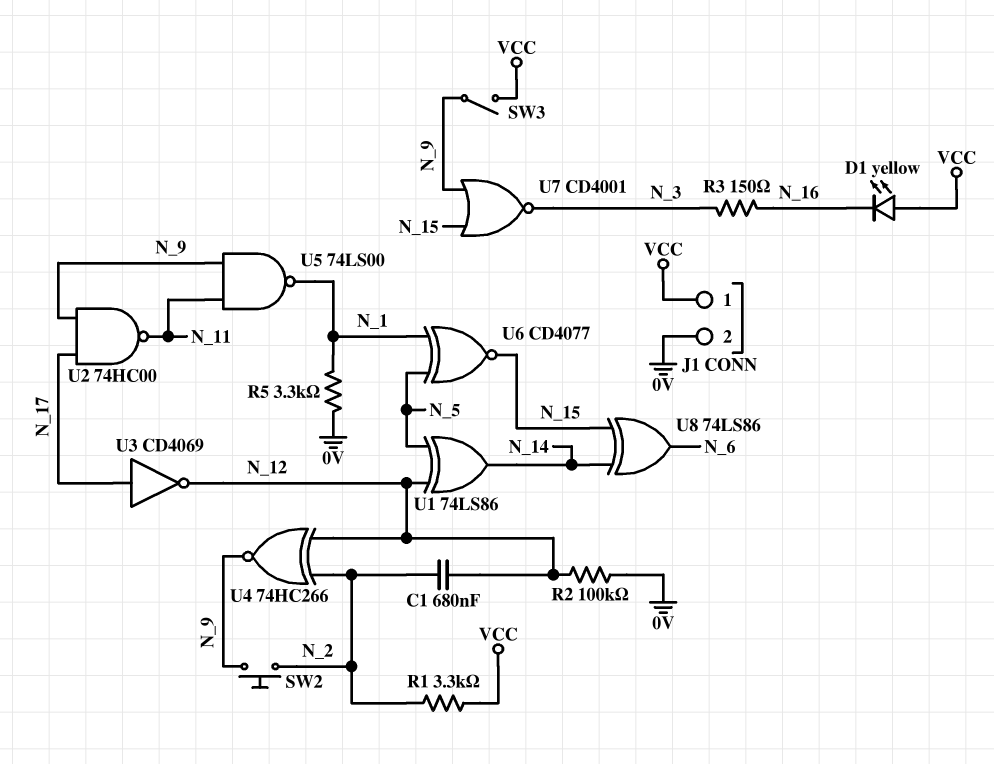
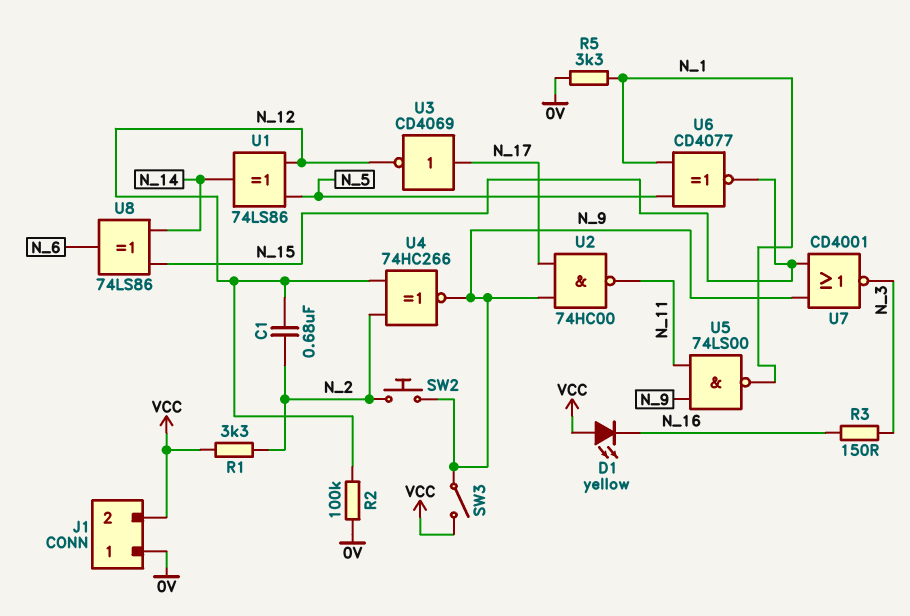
J1 pin 1: VCC -> 0V
J1 pin 2: 0V -> VCC

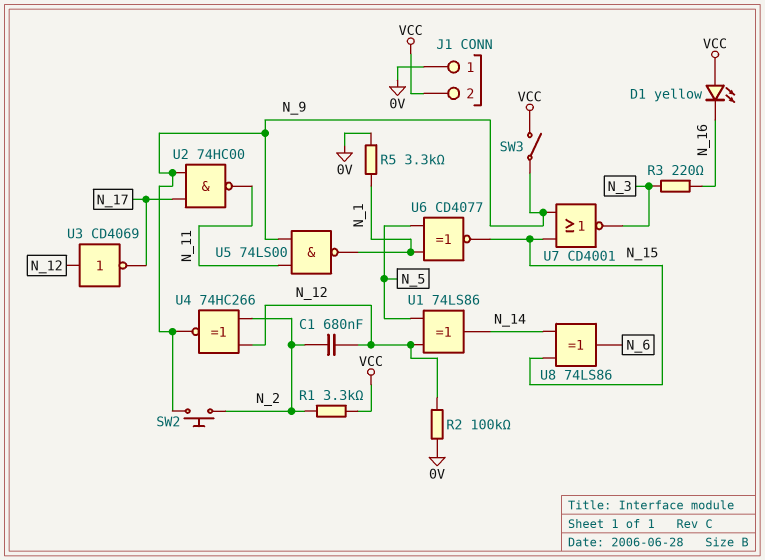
R3: 150 (N_3, N_16) -> 220 (N_3, N_16)
U3: NOT CD4069 (in N_17, out N_12) -> NOT CD4069 (in N_12, out N_17)

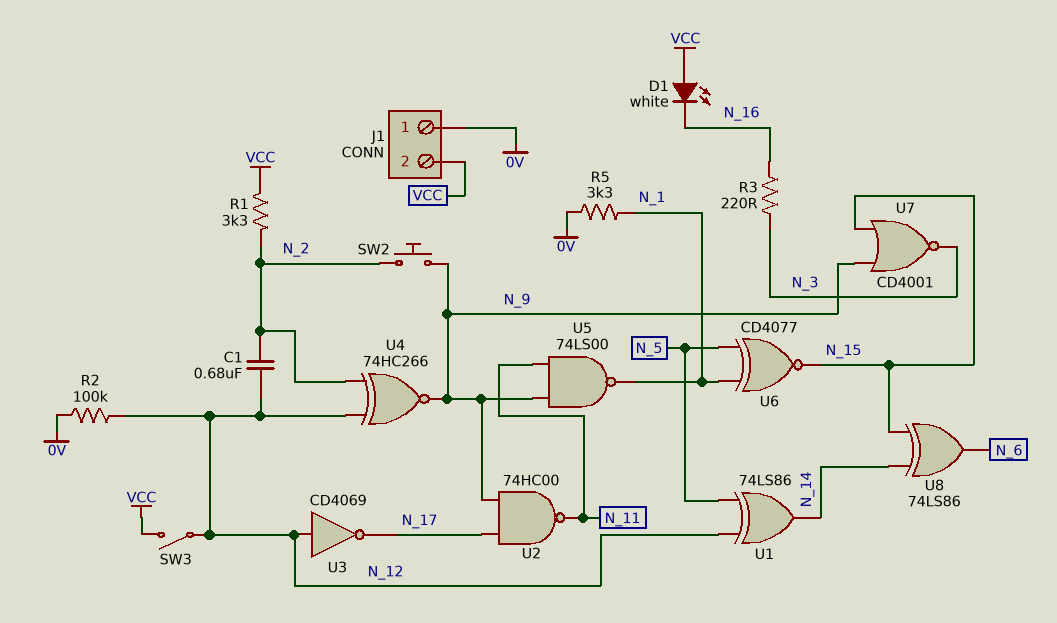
D1: LED yellow (A VCC, K N_16) -> LED white (A VCC, K N_16)
SW3: switch (N_9, VCC) -> switch (N_12, VCC)

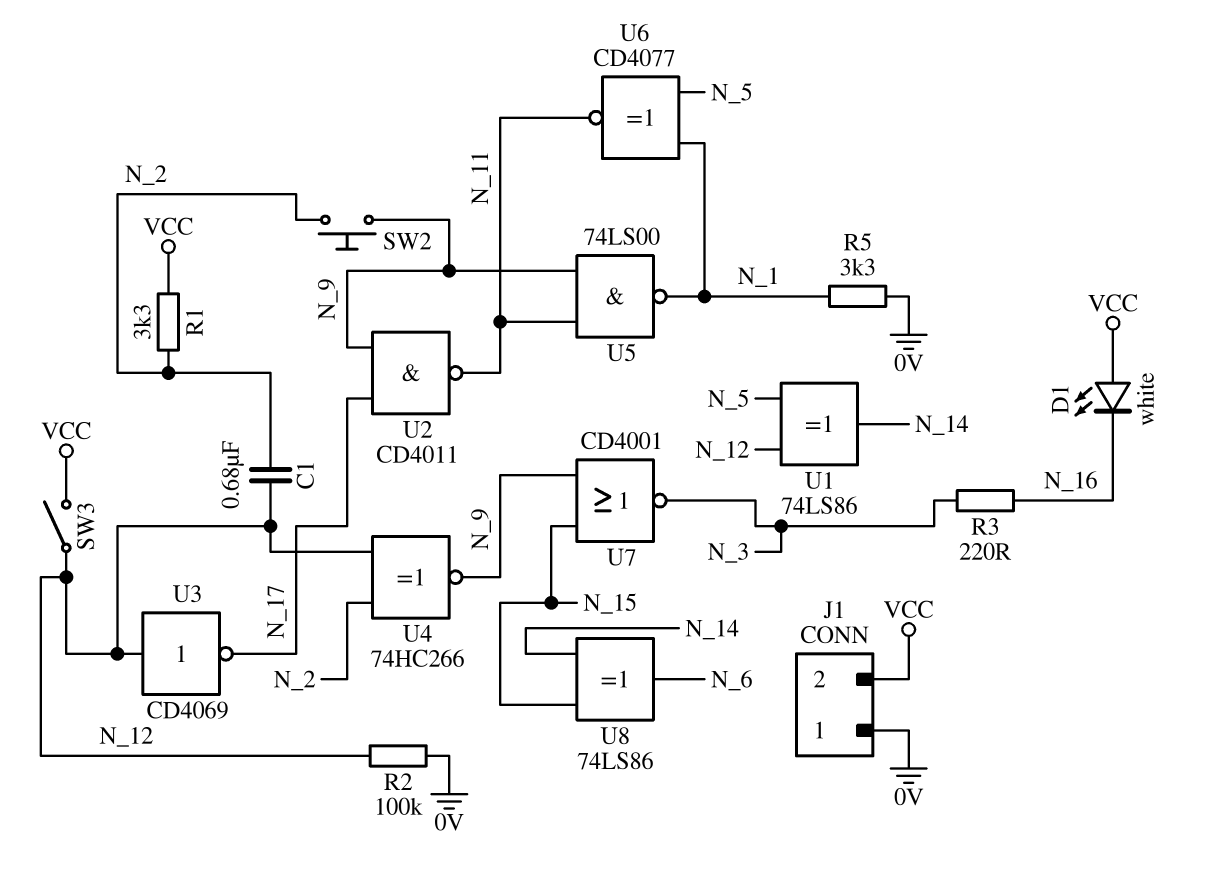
U2: NAND 74HC00 (in N_9, in N_17, out N_11) -> NAND CD4011 (in N_9, in N_17, out N_11)
U6: XNOR CD4077 (in N_1, in N_5, out N_15) -> XNOR CD4077 (in N_1, in N_5, out N_11)

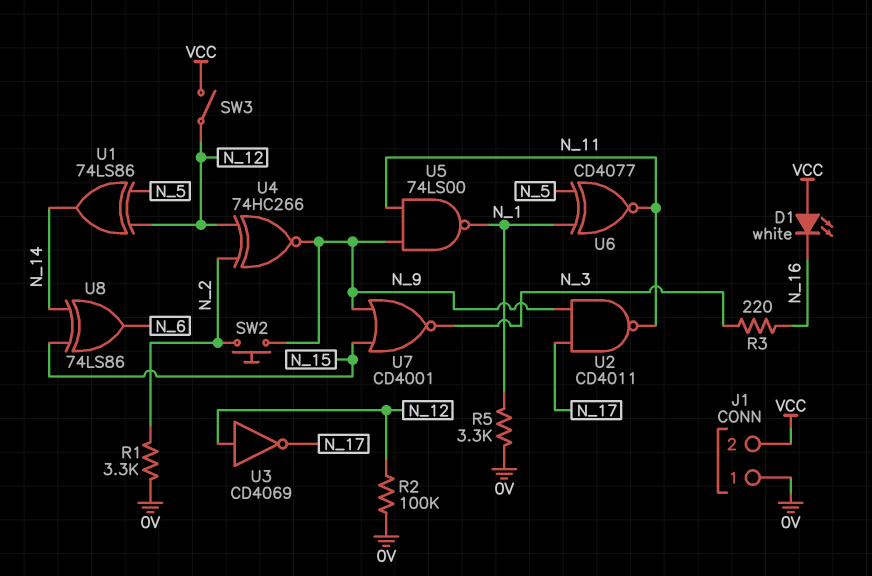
C1: 680nF (N_2, N_12) -> none
R1: 3.3k (N_2, VCC) -> 3.3k (0V, N_2)

